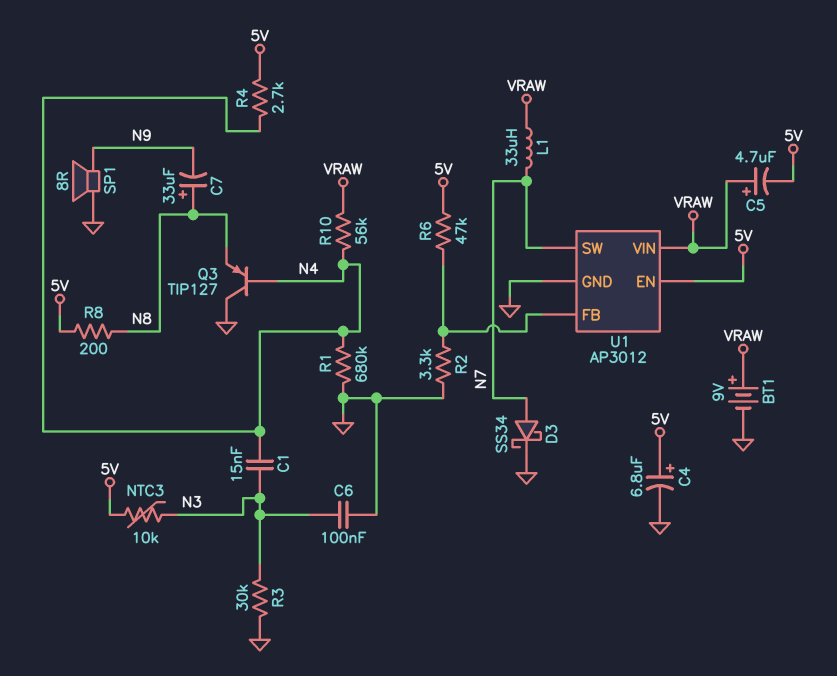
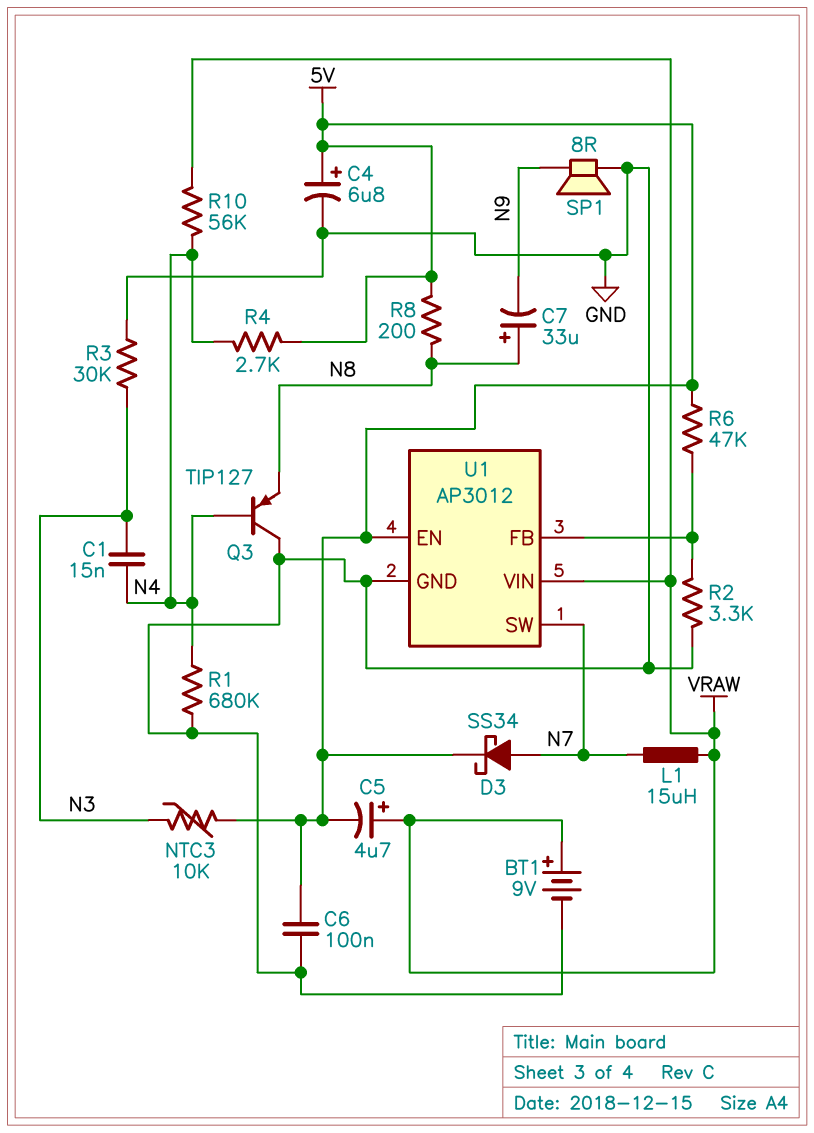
C6: 100nF (GND, N3) -> 100nF (5V, GND)
D3: schottky SS34 (A N7, K GND) -> schottky SS34 (A N7, K 5V)
L1: 33uH (N7, VRAW) -> 15uH (N7, VRAW)

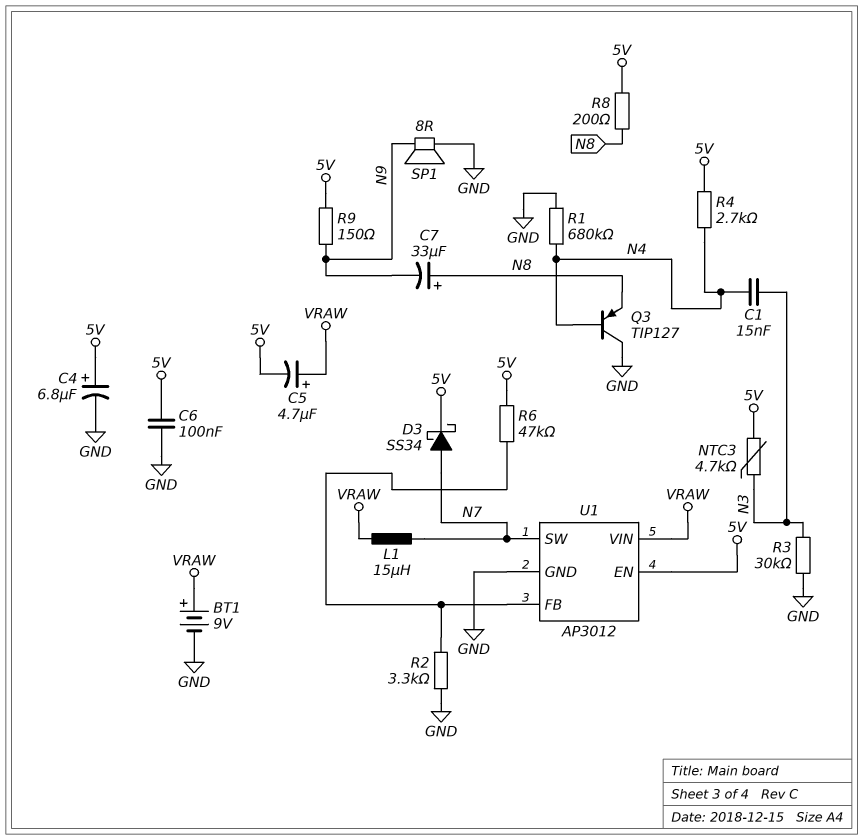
NTC3: 10k (5V, N3) -> 4.7k (5V, N3)
R9: none -> 150 (5V, N9)
R10: 56k (N4, VRAW) -> none

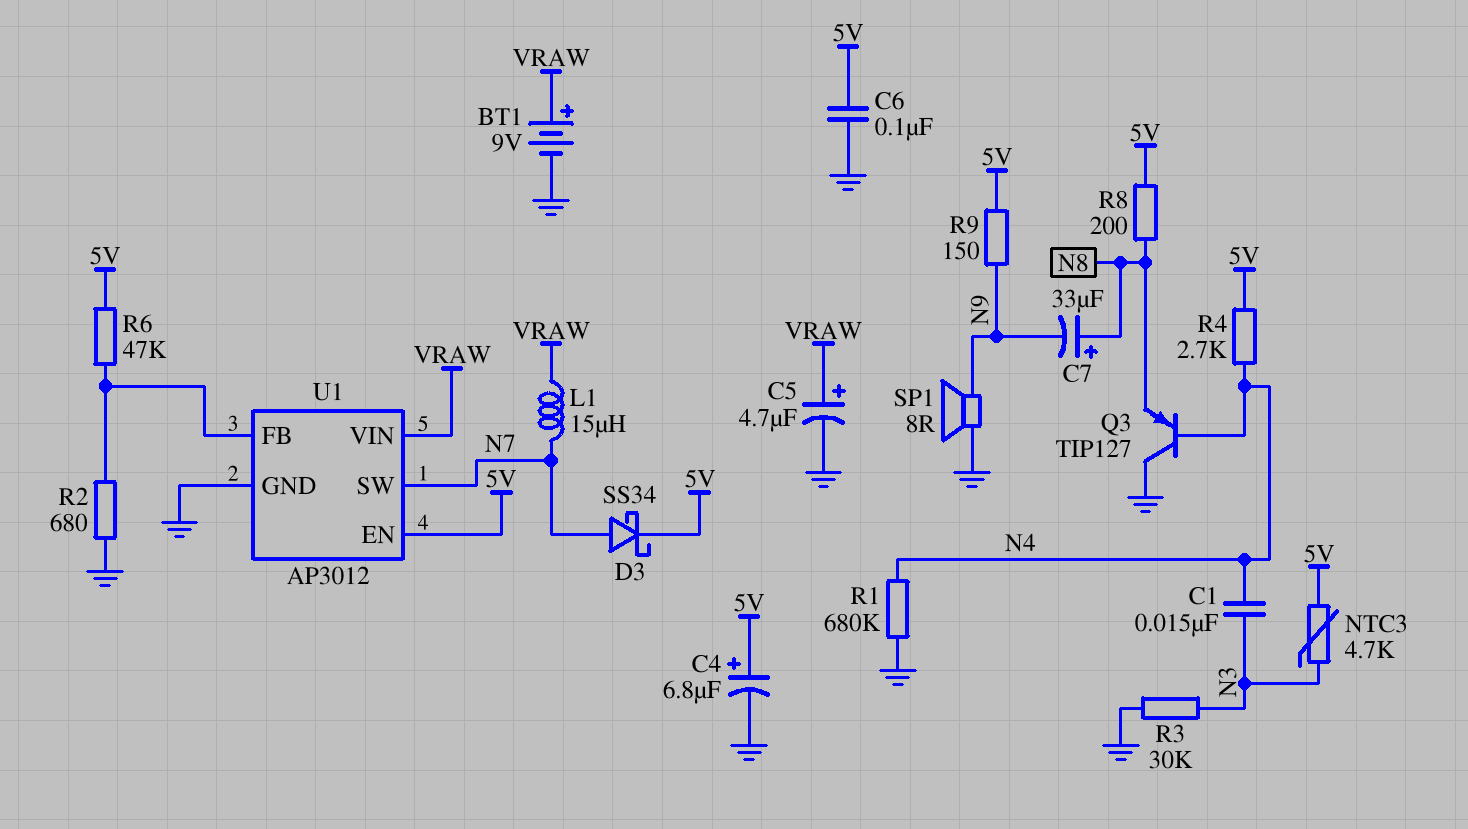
C5: 4.7uF (plus VRAW, minus 5V) -> 4.7uF (plus VRAW, minus GND)
R2: 3.3k (GND, U1/FB) -> 680 (GND, U1/FB)

